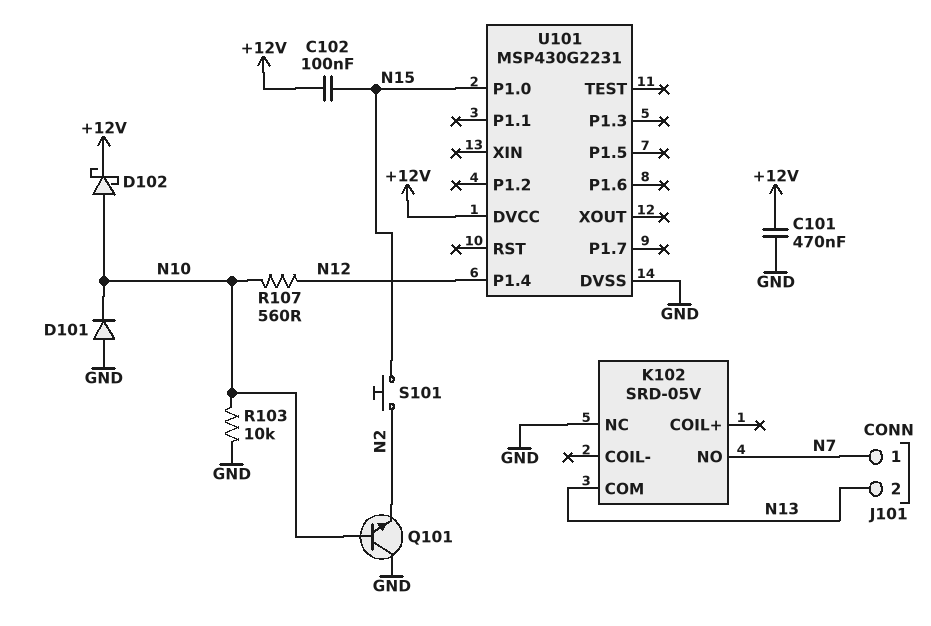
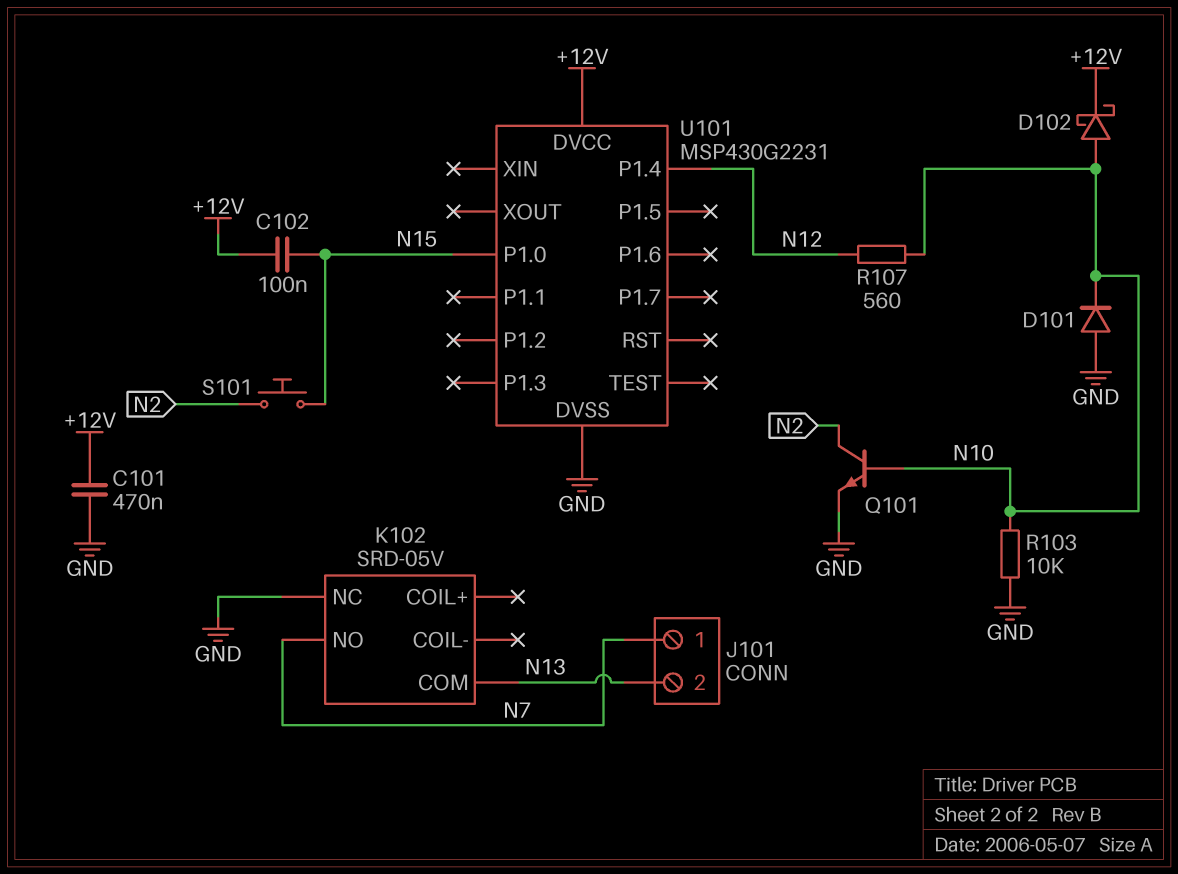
Q101: NPN (B N10, C GND, E N2) -> NPN (B N10, C N2, E GND)

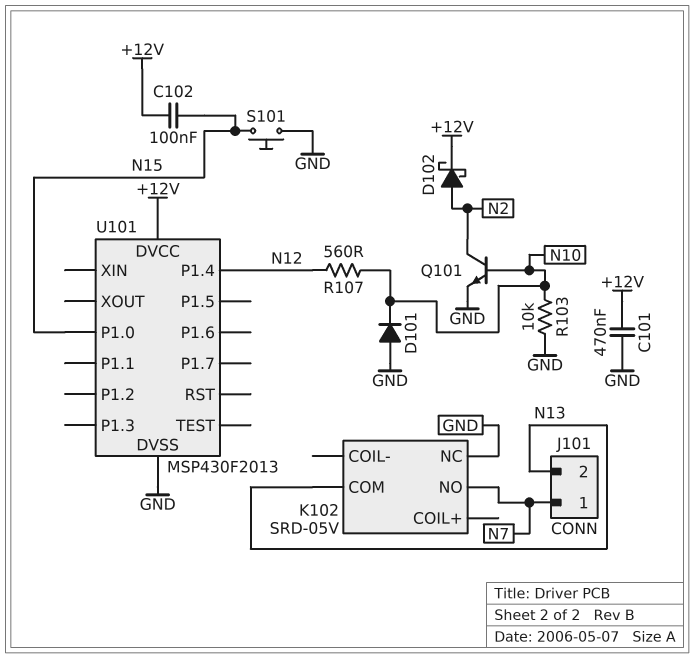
D102: schottky (A N10, K +12V) -> schottky (A N2, K +12V)
S101: button (N2, N15) -> button (GND, N15)
U101: MSP430G2231 -> MSP430F2013

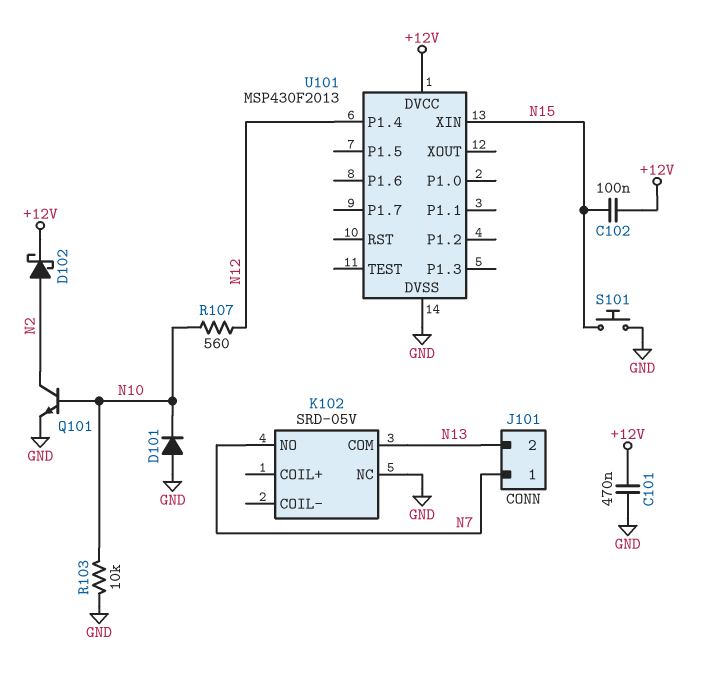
U101 pin P1.0: N15 -> none
U101 pin XIN: none -> N15

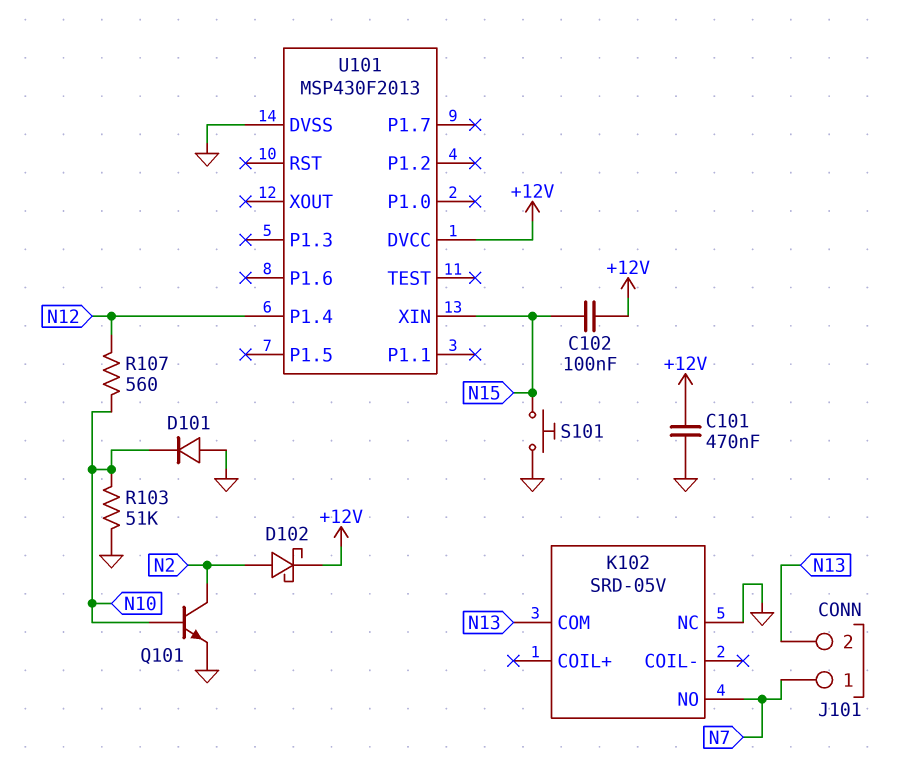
R103: 10k (GND, N10) -> 51k (GND, N10)

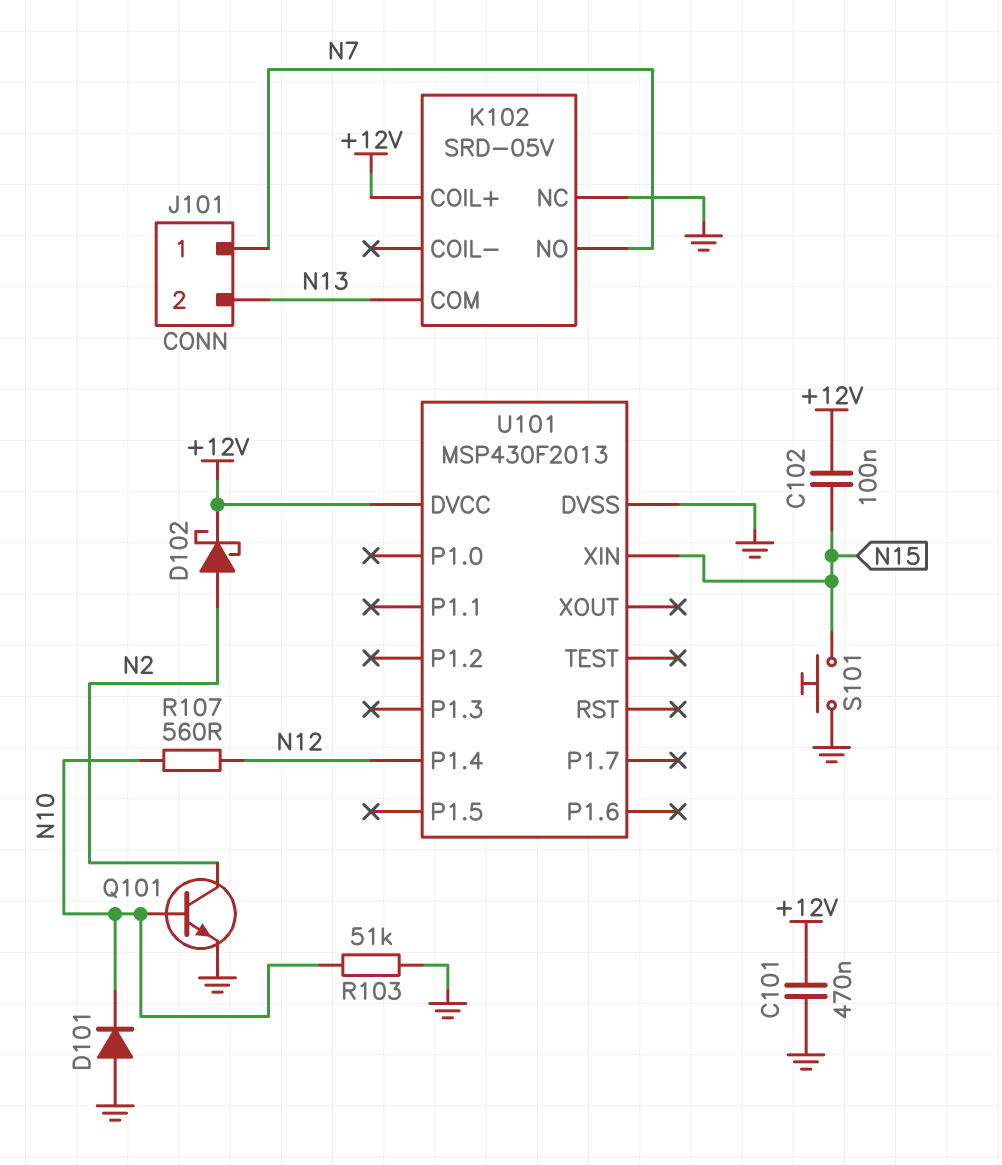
K102 pin COIL+: none -> +12V

